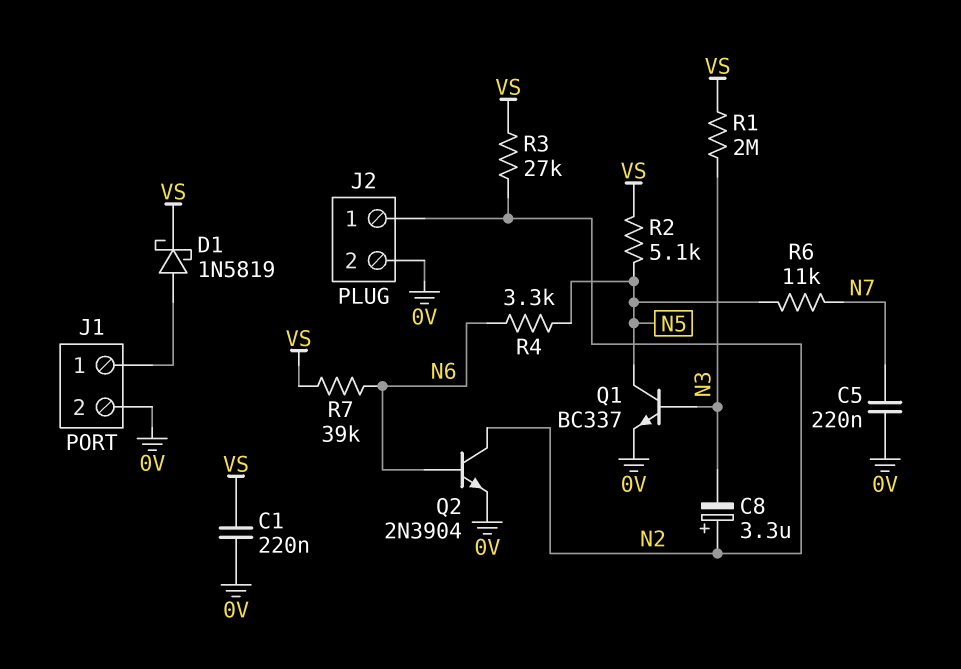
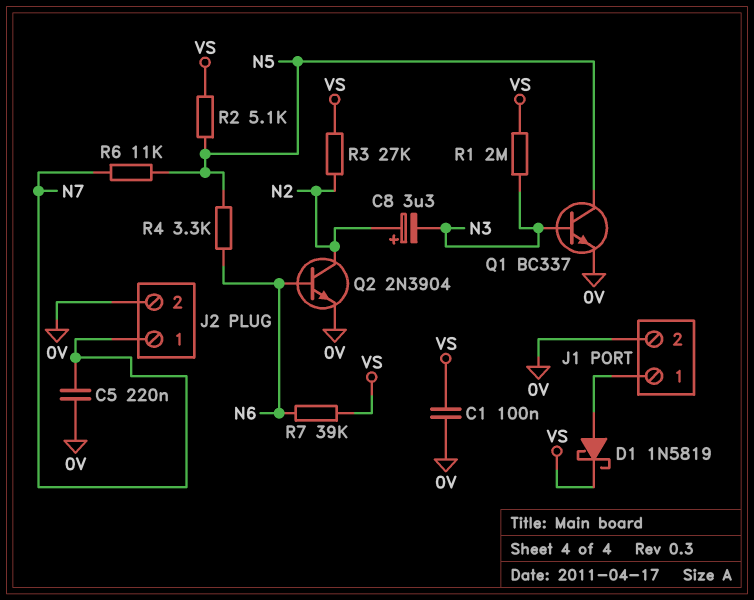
C1: 220nF (0V, VS) -> 100nF (0V, VS)
J2 pin 1: N2 -> N7

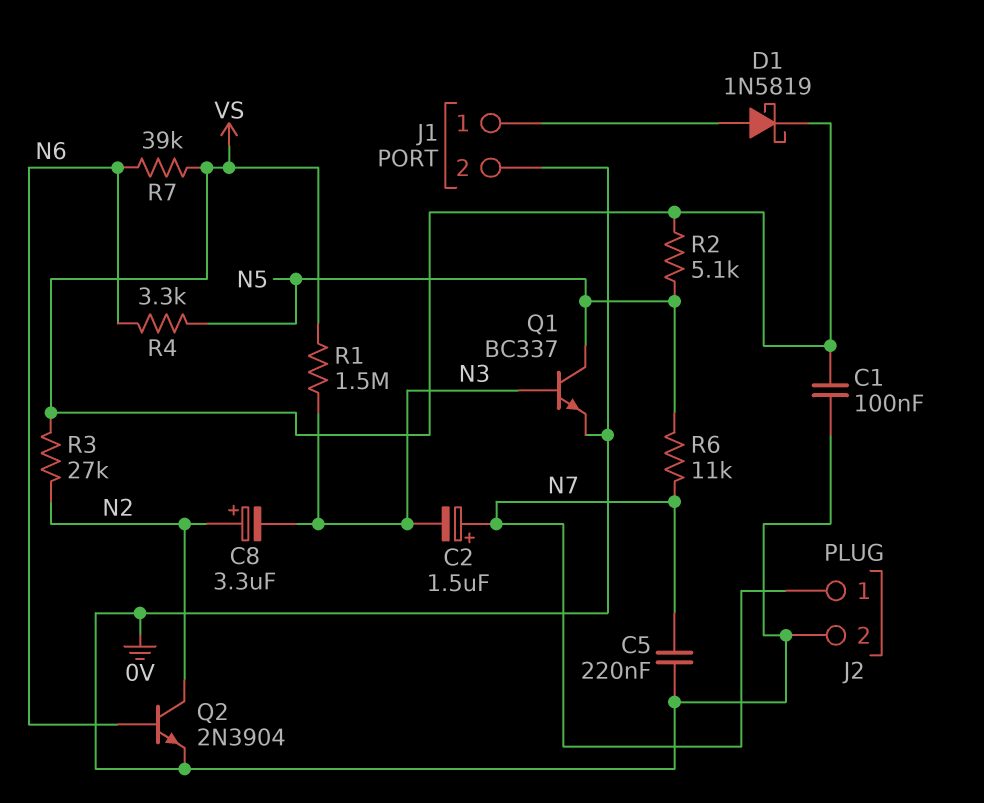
C2: none -> 1.5uF (plus N7, minus N3)
R1: 2M (N3, VS) -> 1.5M (N3, VS)

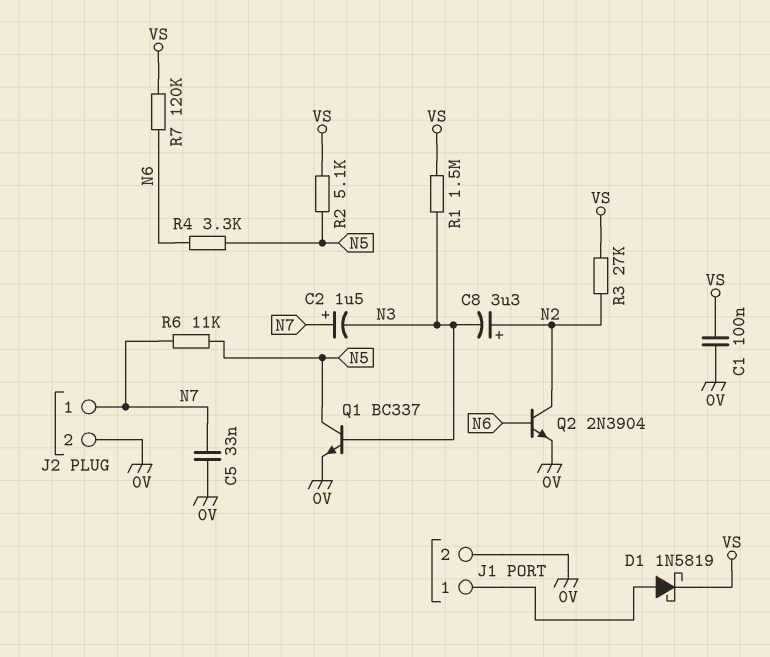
C5: 220nF (0V, N7) -> 33nF (0V, N7)
R7: 39k (N6, VS) -> 120k (N6, VS)

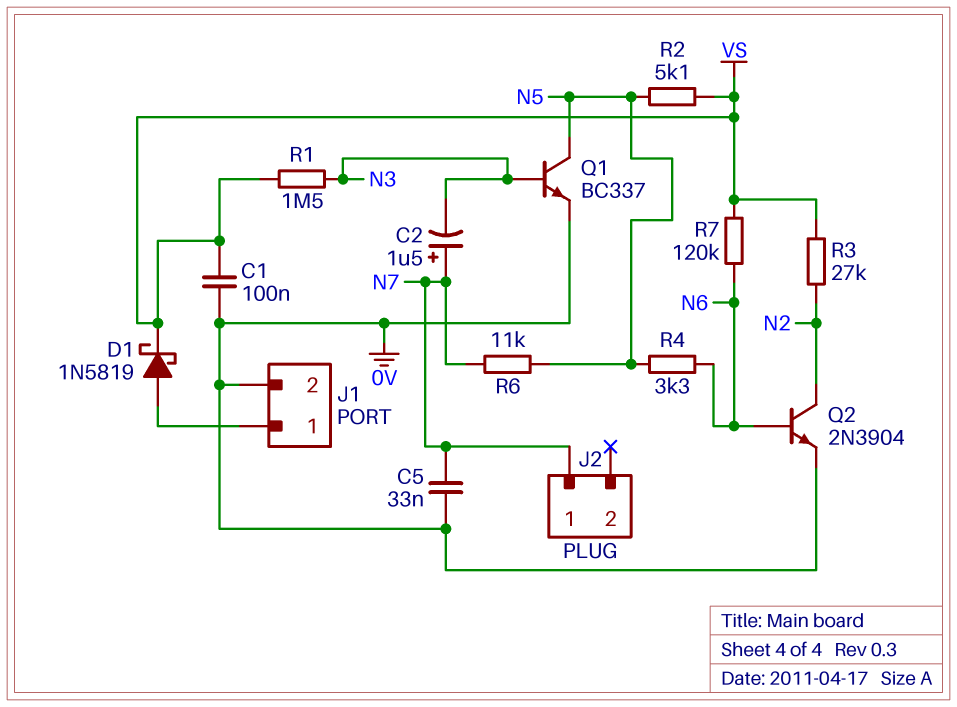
C8: 3.3uF (plus N2, minus N3) -> none
J2 pin 2: 0V -> none

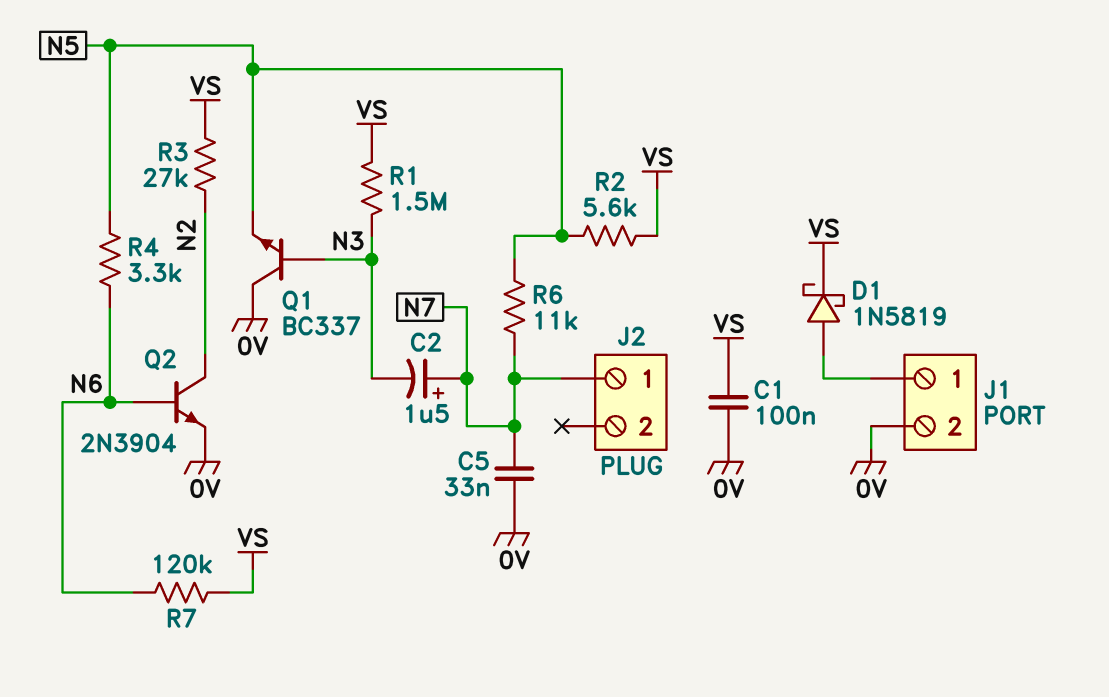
Q1: NPN BC337 (B N3, C N5, E 0V) -> NPN BC337 (B N3, C 0V, E N5)
R2: 5.1k (N5, VS) -> 5.6k (N5, VS)

